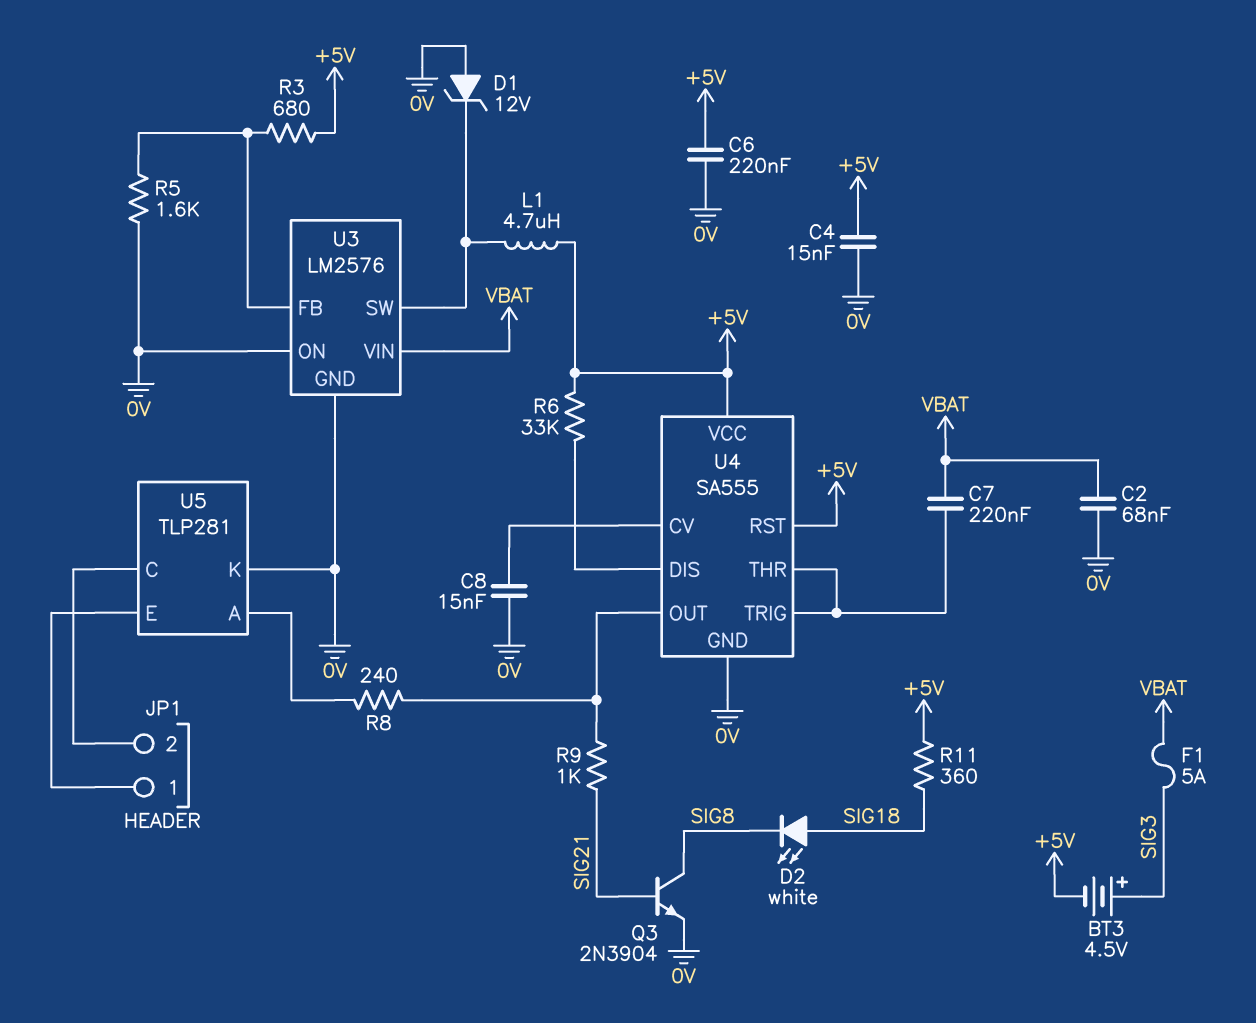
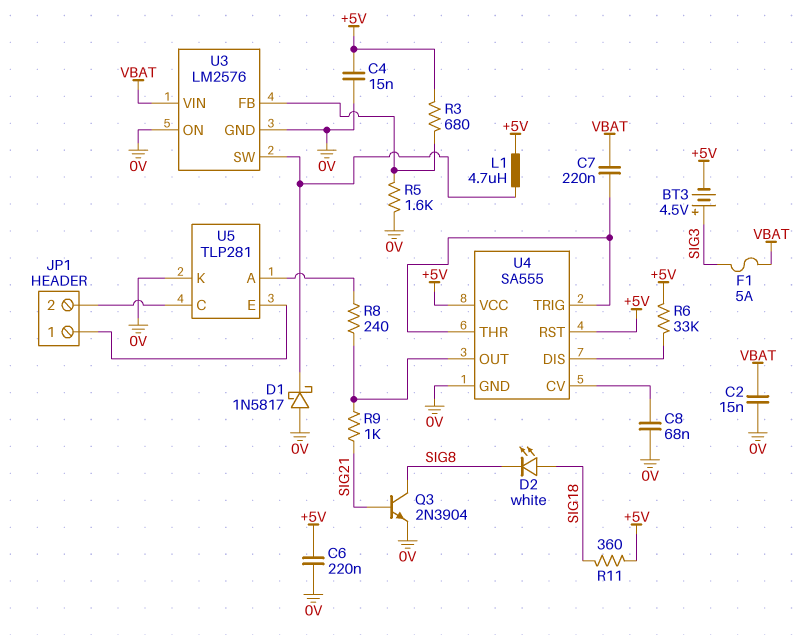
C2: 68nF (0V, VBAT) -> 15nF (0V, VBAT)
C8: 15nF (0V, U4/CV) -> 68nF (0V, U4/CV)
D1: zener 12V (A 0V, K U3/SW) -> schottky 1N5817 (A 0V, K U3/SW)

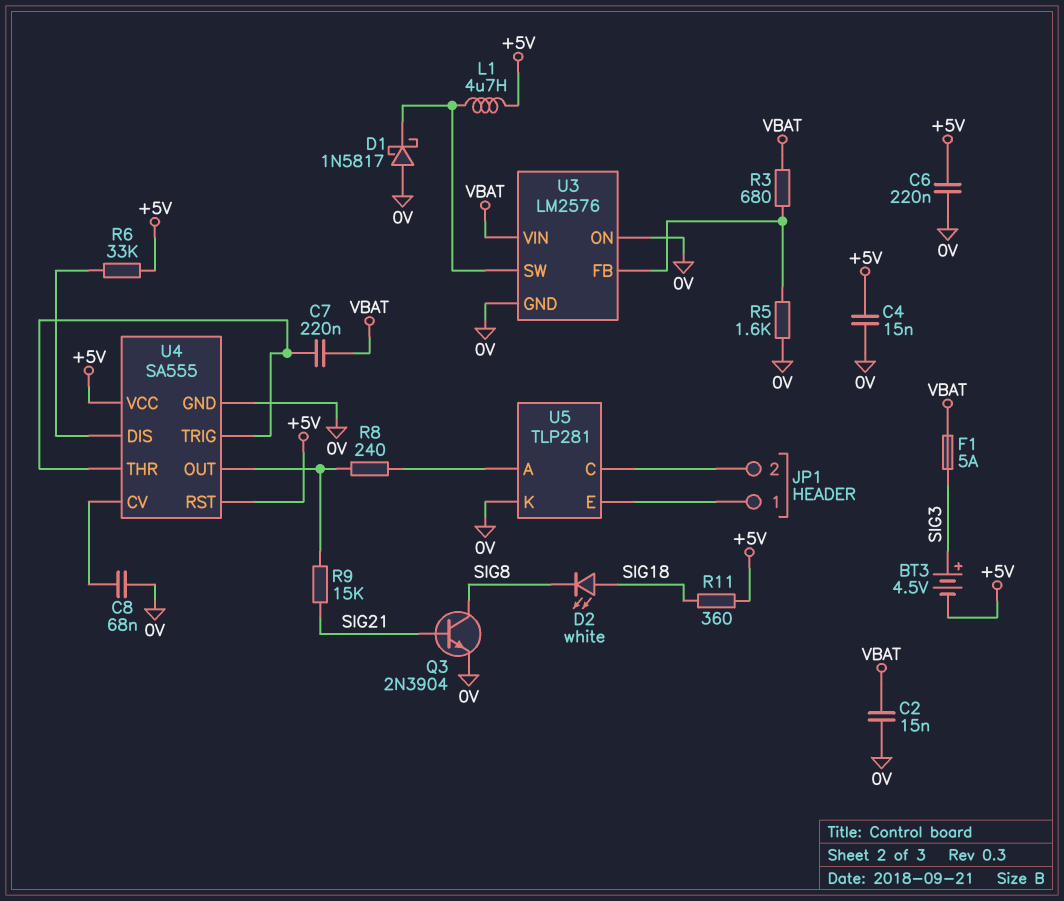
R3: 680 (+5V, U3/FB) -> 680 (U3/FB, VBAT)
R9: 1k (SIG21, U4/OUT) -> 15k (SIG21, U4/OUT)

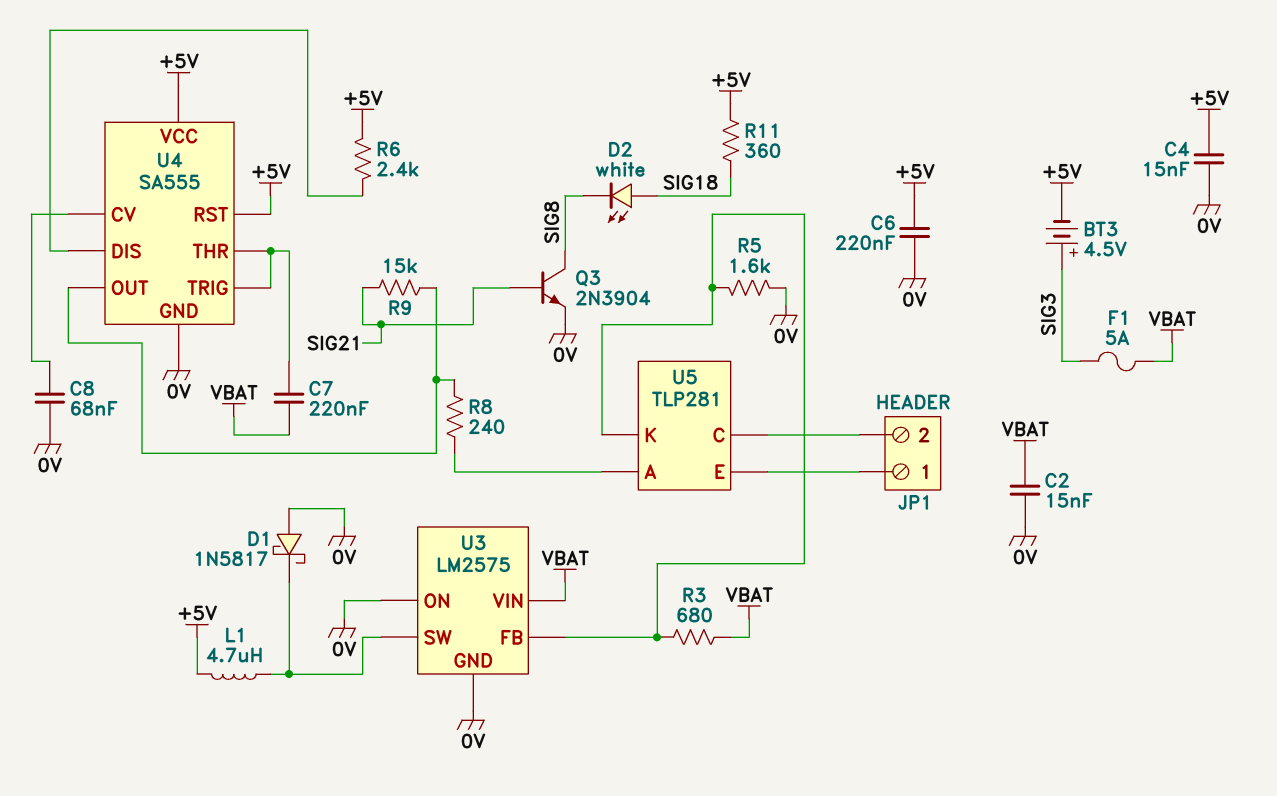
R6: 33k (+5V, U4/DIS) -> 2.4k (+5V, U4/DIS)
U3: LM2576 -> LM2575
U5 pin K: 0V -> U3/FB

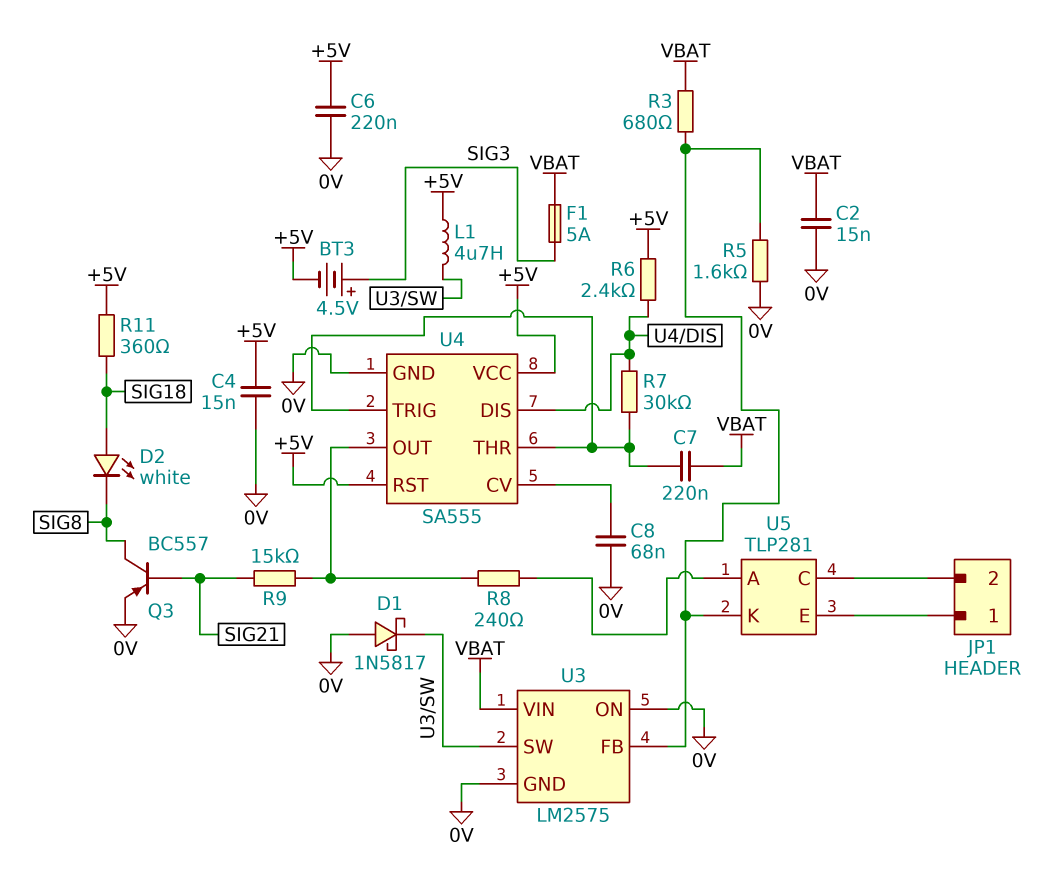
Q3: NPN 2N3904 (B SIG21, C SIG8, E 0V) -> PNP BC557 (B SIG21, C SIG8, E 0V)
R7: none -> 30k (U4/DIS, U4/THR)

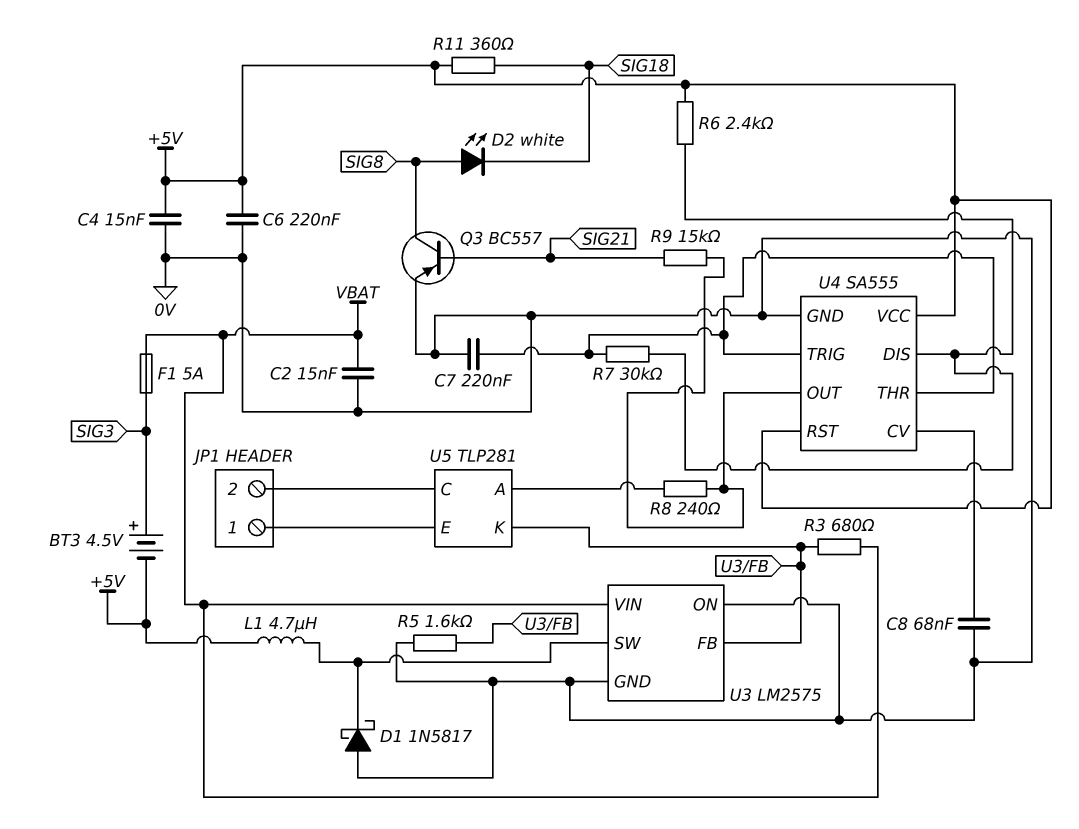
C7: 220nF (U4/THR, VBAT) -> 220nF (0V, U4/THR)
D2: LED white (A SIG18, K SIG8) -> LED white (A SIG8, K SIG18)

